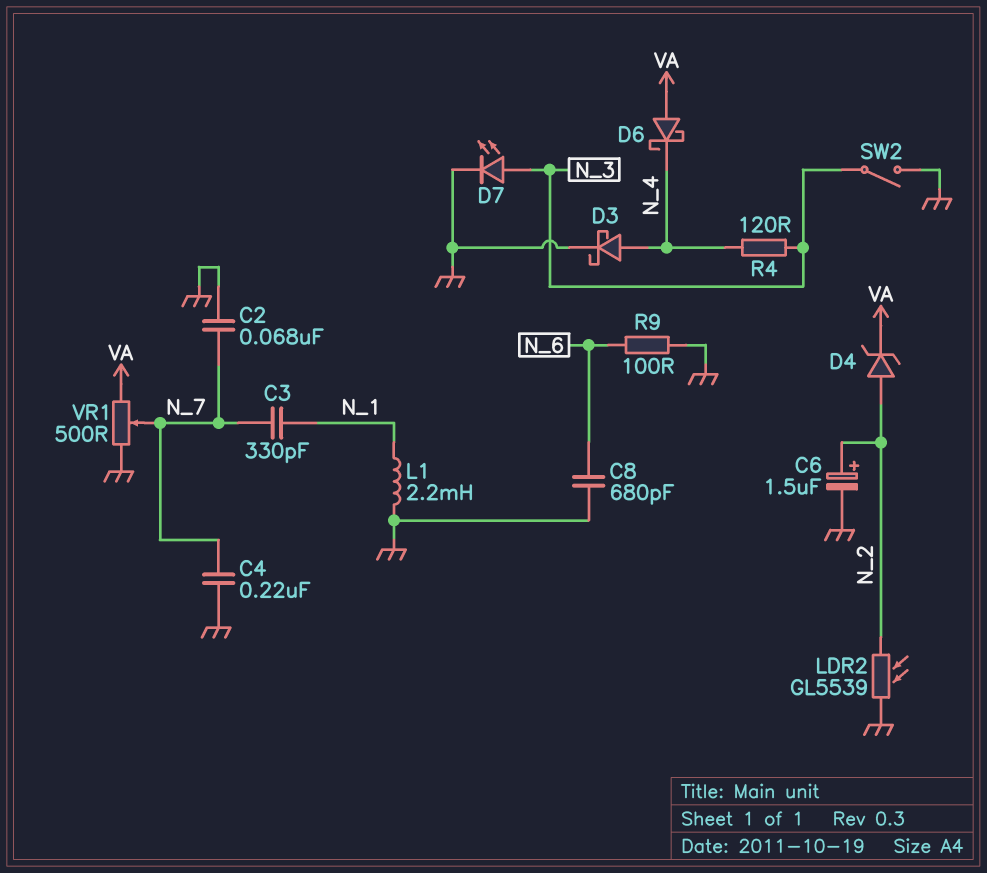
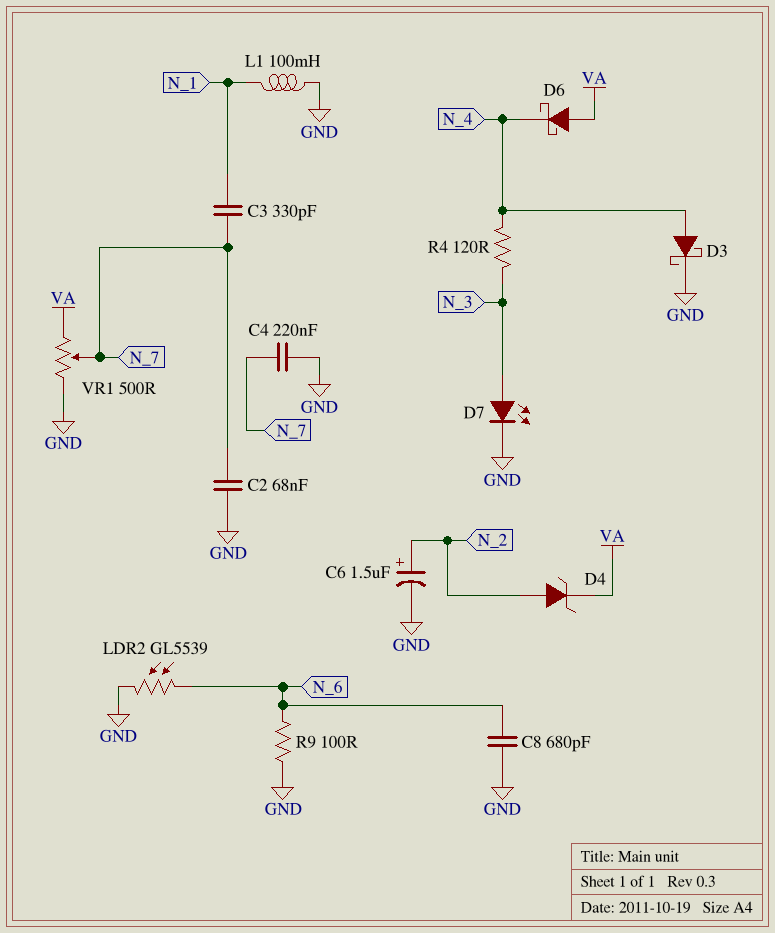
L1: 2.2mH (GND, N_1) -> 100mH (GND, N_1)
LDR2: GL5539 (GND, N_2) -> GL5539 (GND, N_6)
SW2: switch (GND, N_3) -> none

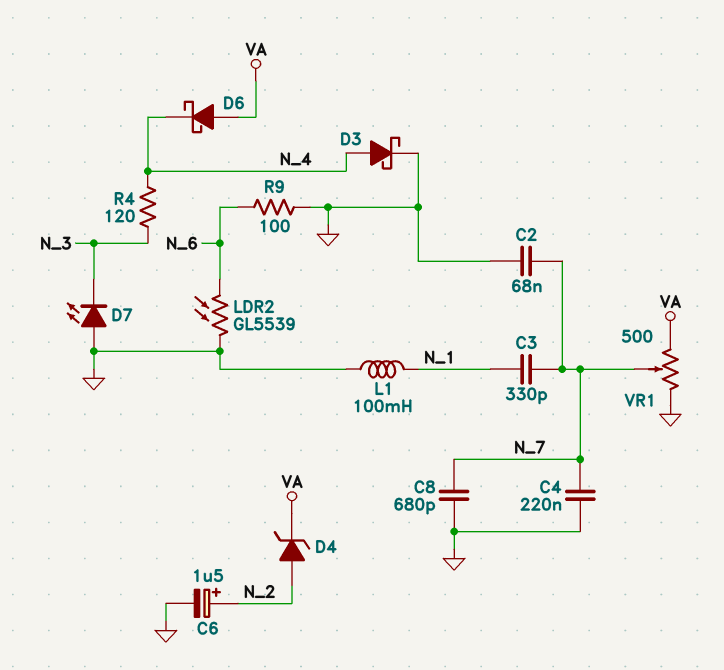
C8: 680pF (GND, N_6) -> 680pF (GND, N_7)
D7: LED (A N_3, K GND) -> LED (A GND, K N_3)

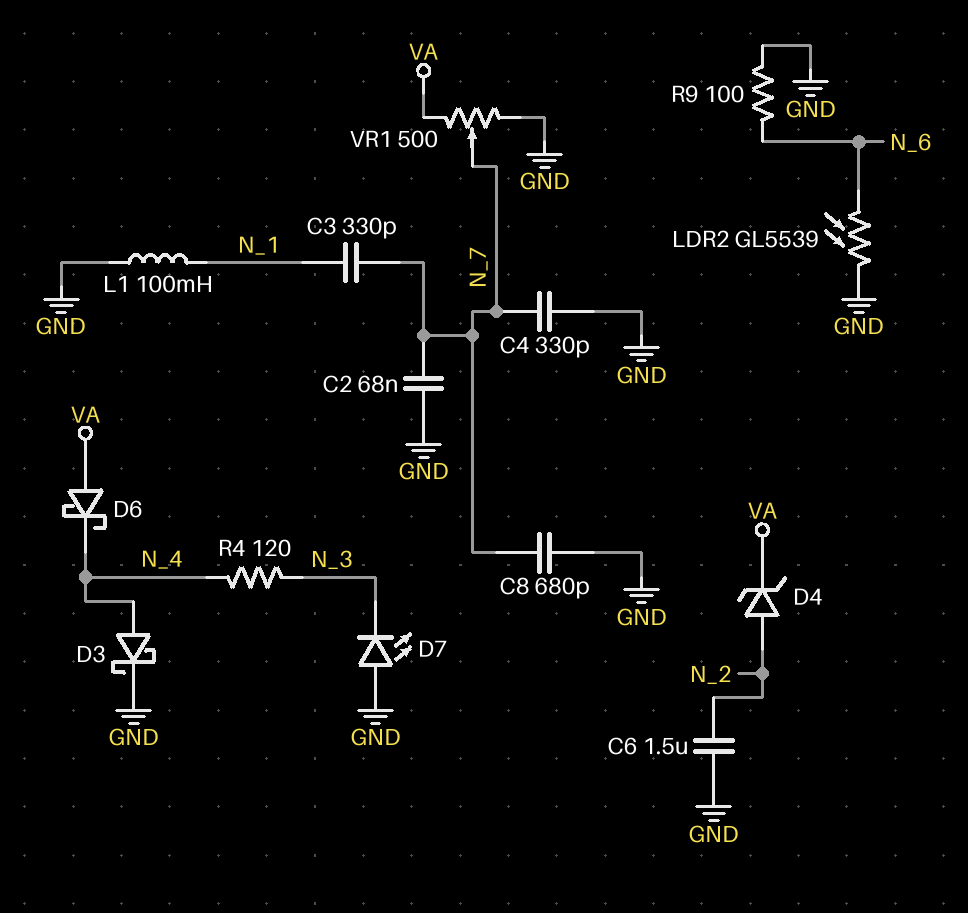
C4: 220nF (GND, N_7) -> 330pF (GND, N_7)
C6: 1.5uF (plus N_2, minus GND) -> 1.5uF (GND, N_2)

